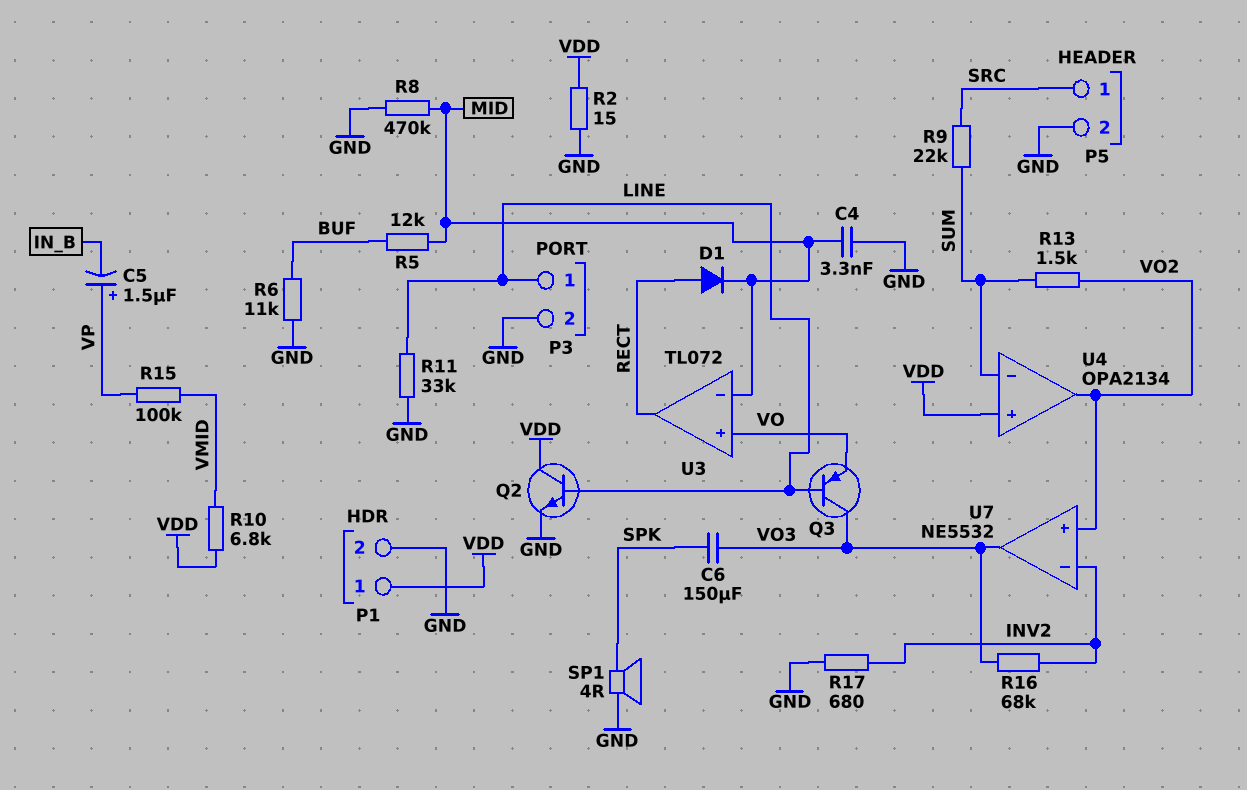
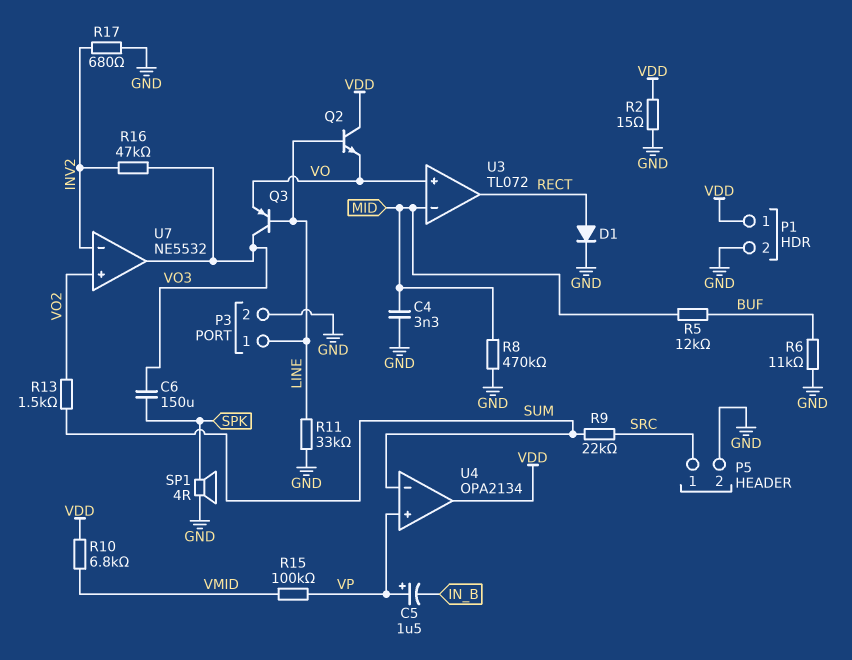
D1: diode (A RECT, K MID) -> diode (A RECT, K GND)
Q2: NPN (B LINE, C VDD, E GND) -> NPN (B LINE, C VDD, E VO)
R16: 68k (INV2, VO3) -> 47k (INV2, VO3)
U4 pin in+: VDD -> VP
U4 pin out: VO2 -> VDD

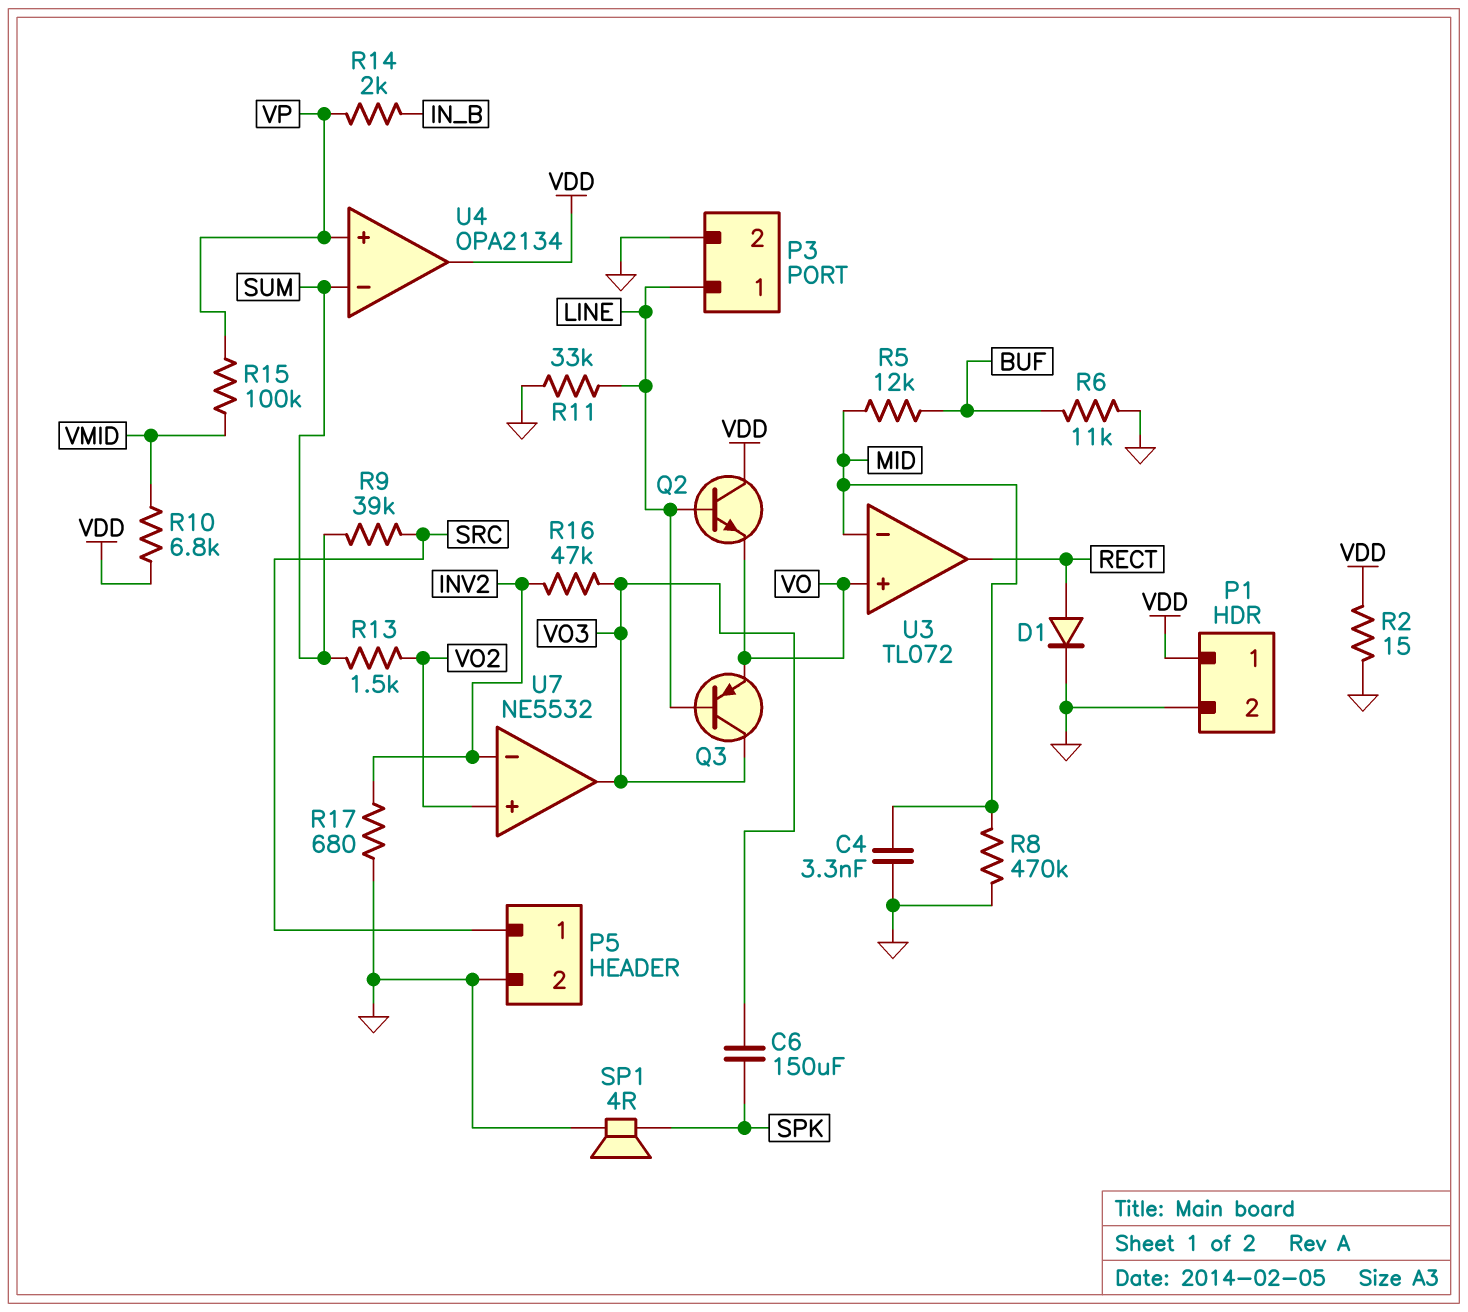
C5: 1.5uF (plus VP, minus IN_B) -> none
R9: 22k (SRC, SUM) -> 39k (SRC, SUM)
R14: none -> 2k (IN_B, VP)

